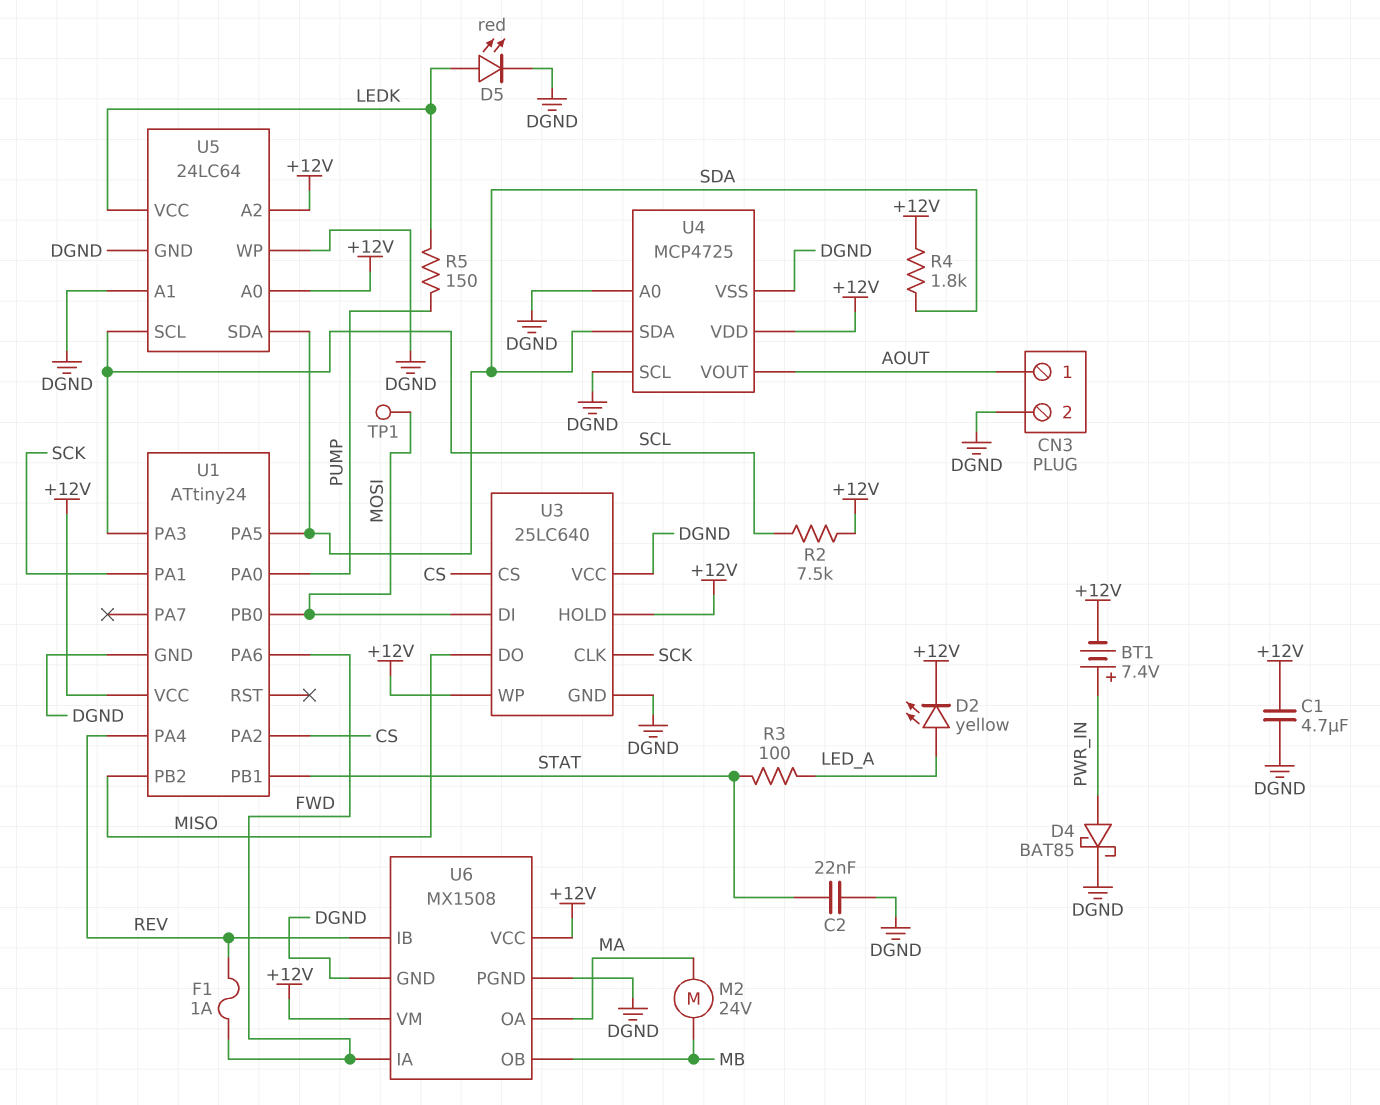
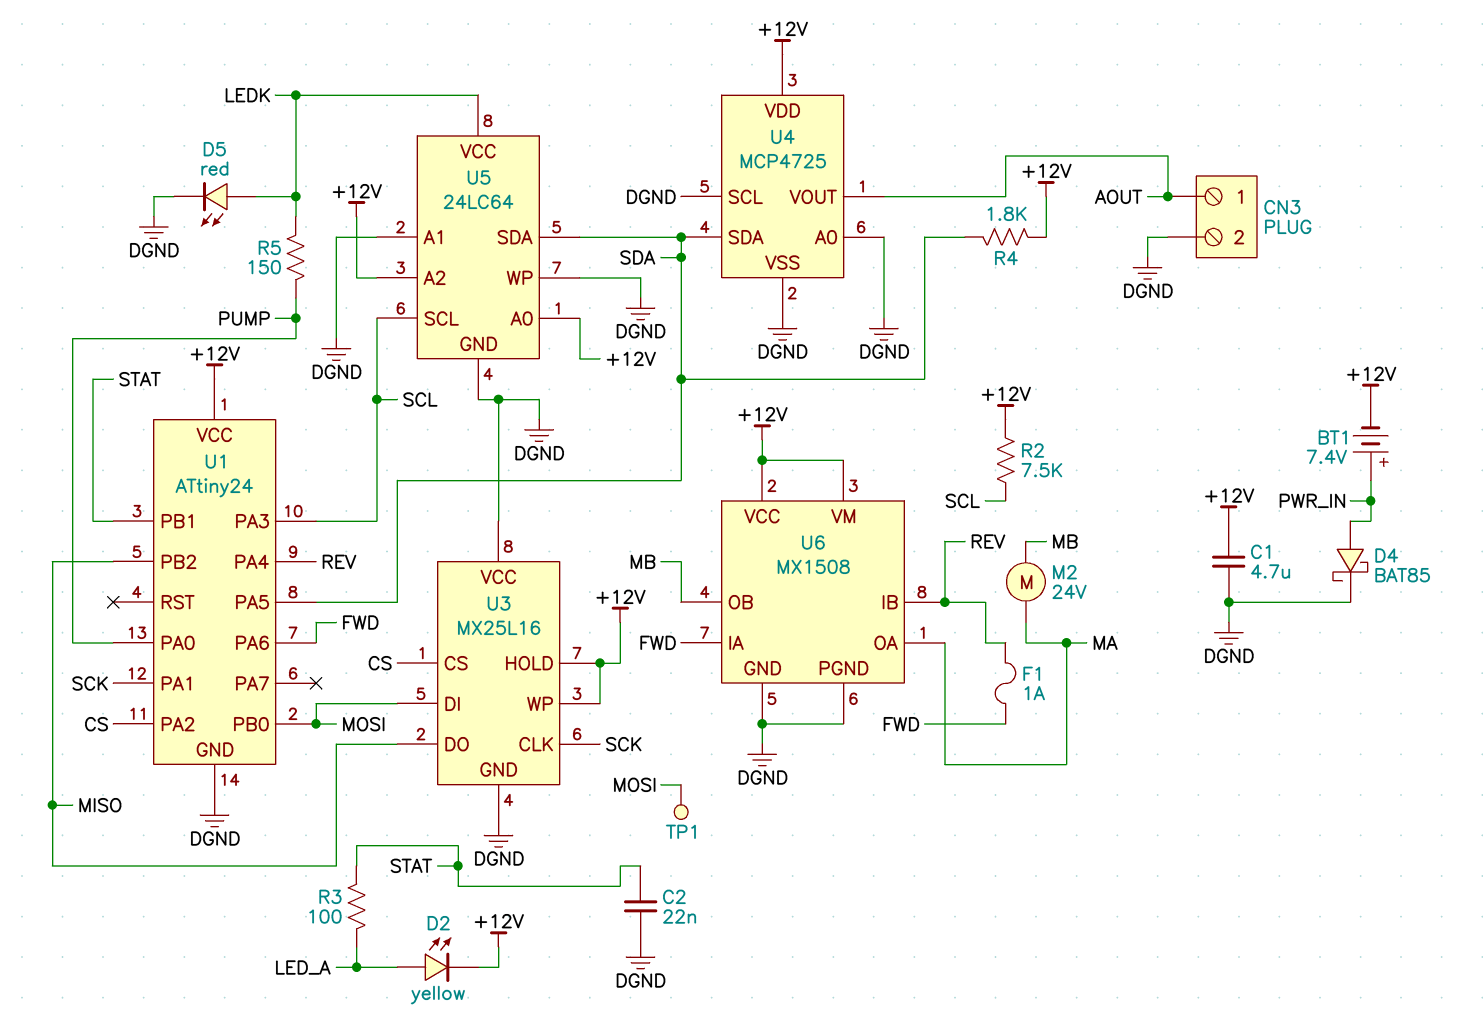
U3: 25LC640 -> MX25L16

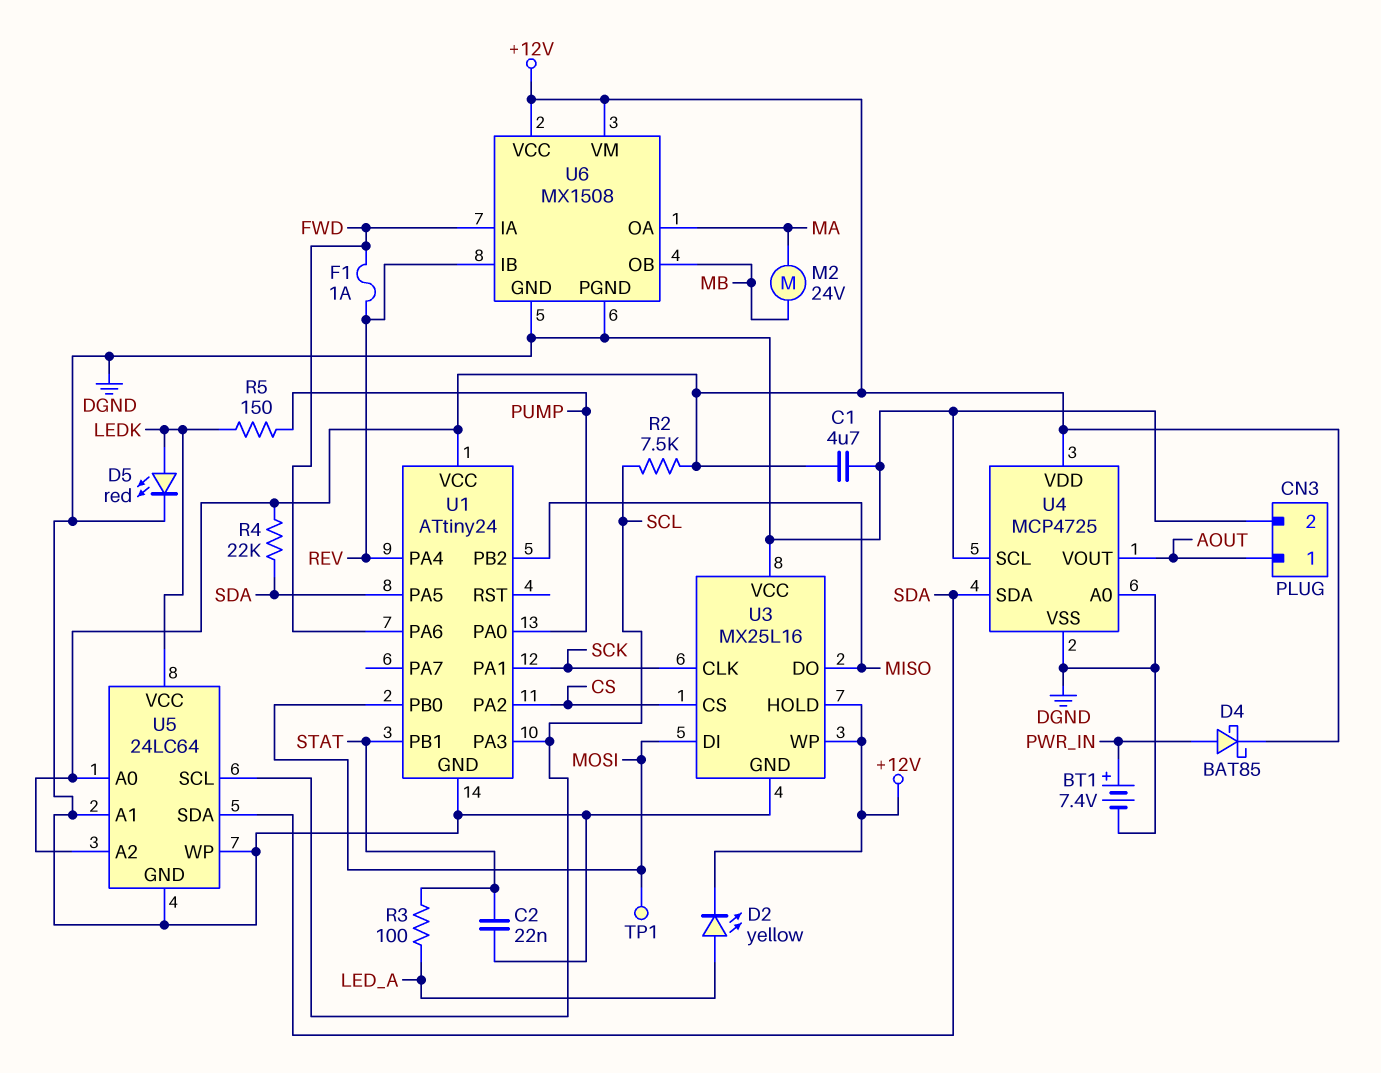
BT1: 7.4V (plus PWR_IN, minus +12V) -> 7.4V (plus PWR_IN, minus DGND)
D4: schottky BAT85 (A PWR_IN, K DGND) -> schottky BAT85 (A PWR_IN, K +12V)
R4: 1.8k (+12V, SDA) -> 22k (+12V, SDA)

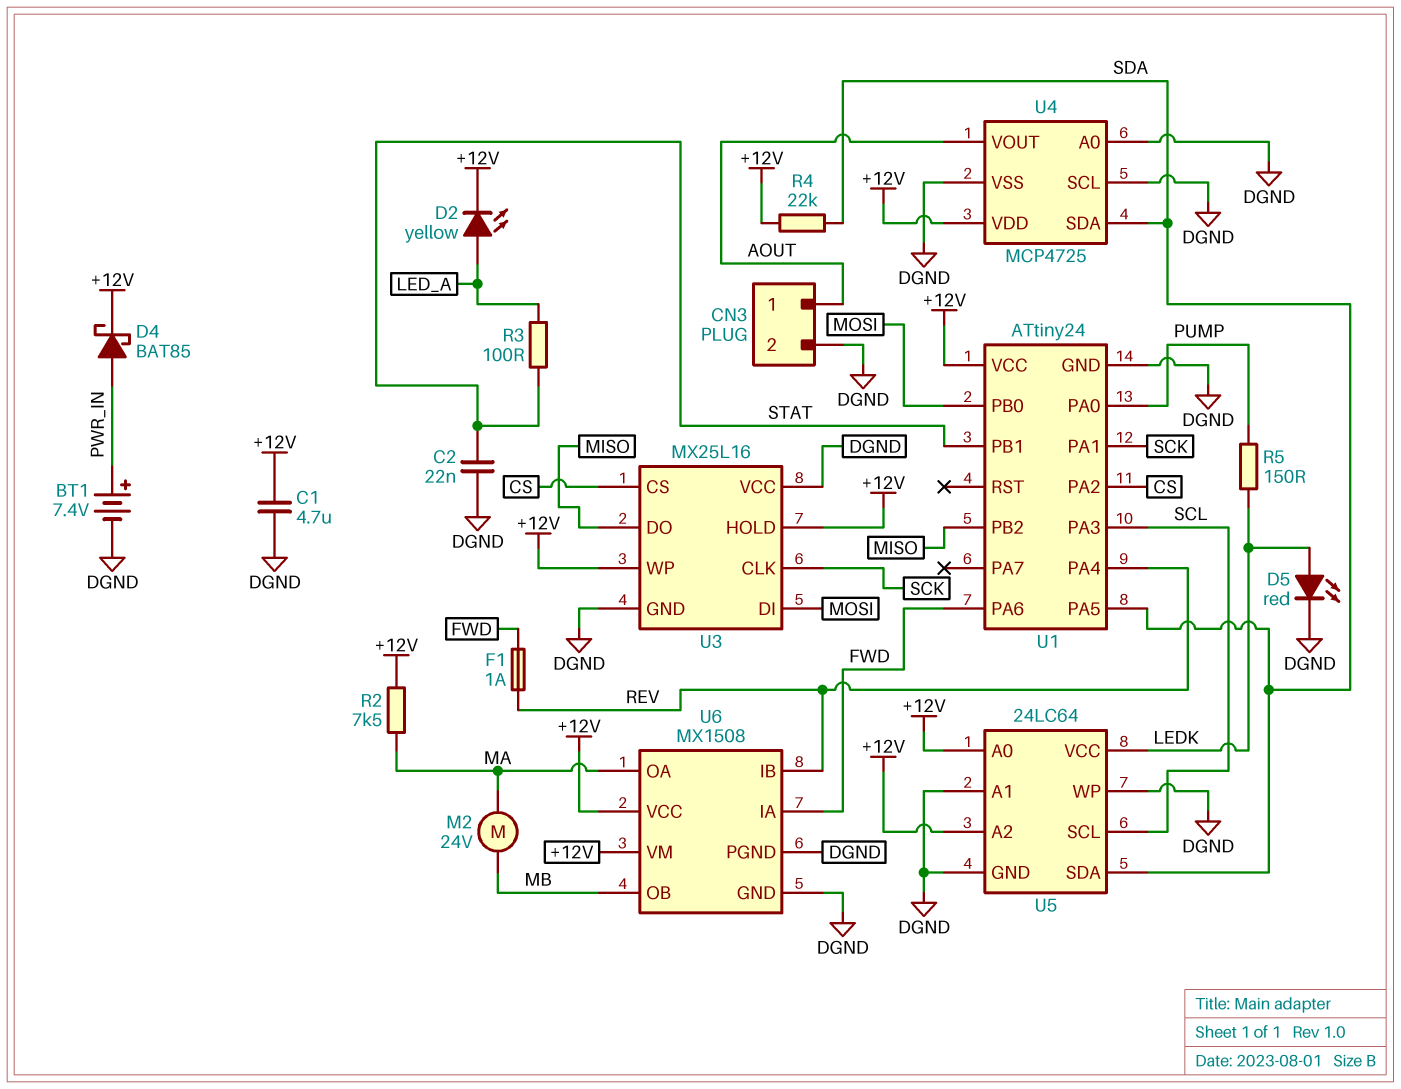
R2: 7.5k (+12V, SCL) -> 7.5k (+12V, MA)
TP1: test point (MOSI) -> none

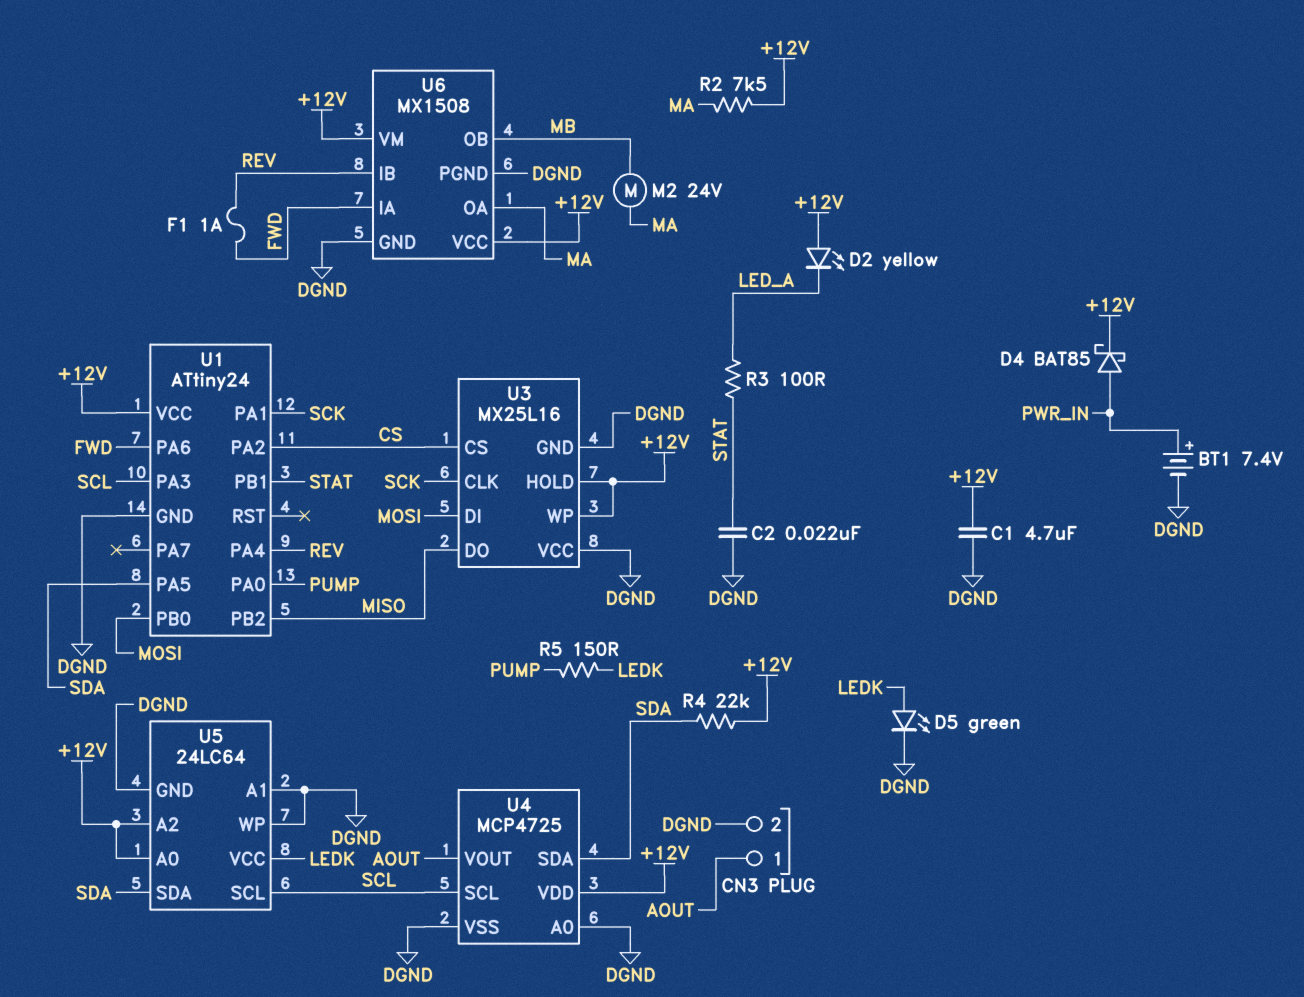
D2: LED yellow (A LED_A, K +12V) -> LED yellow (A +12V, K LED_A)
D5: LED red (A LEDK, K DGND) -> LED green (A LEDK, K DGND)
U4 pin SCL: DGND -> SCL

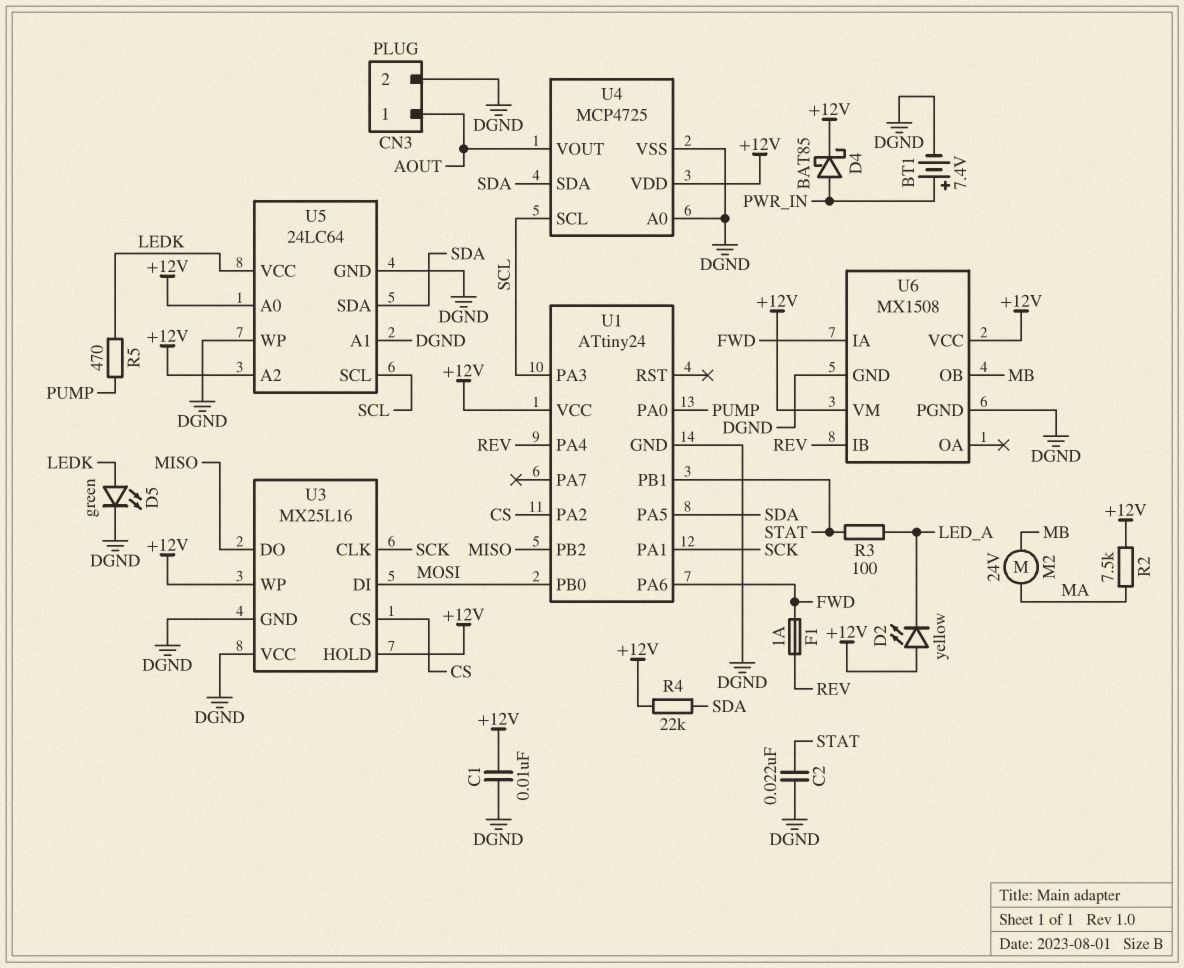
C1: 4.7uF (+12V, DGND) -> 10nF (+12V, DGND)
R5: 150 (LEDK, PUMP) -> 470 (LEDK, PUMP)
U6 pin OA: MA -> none

